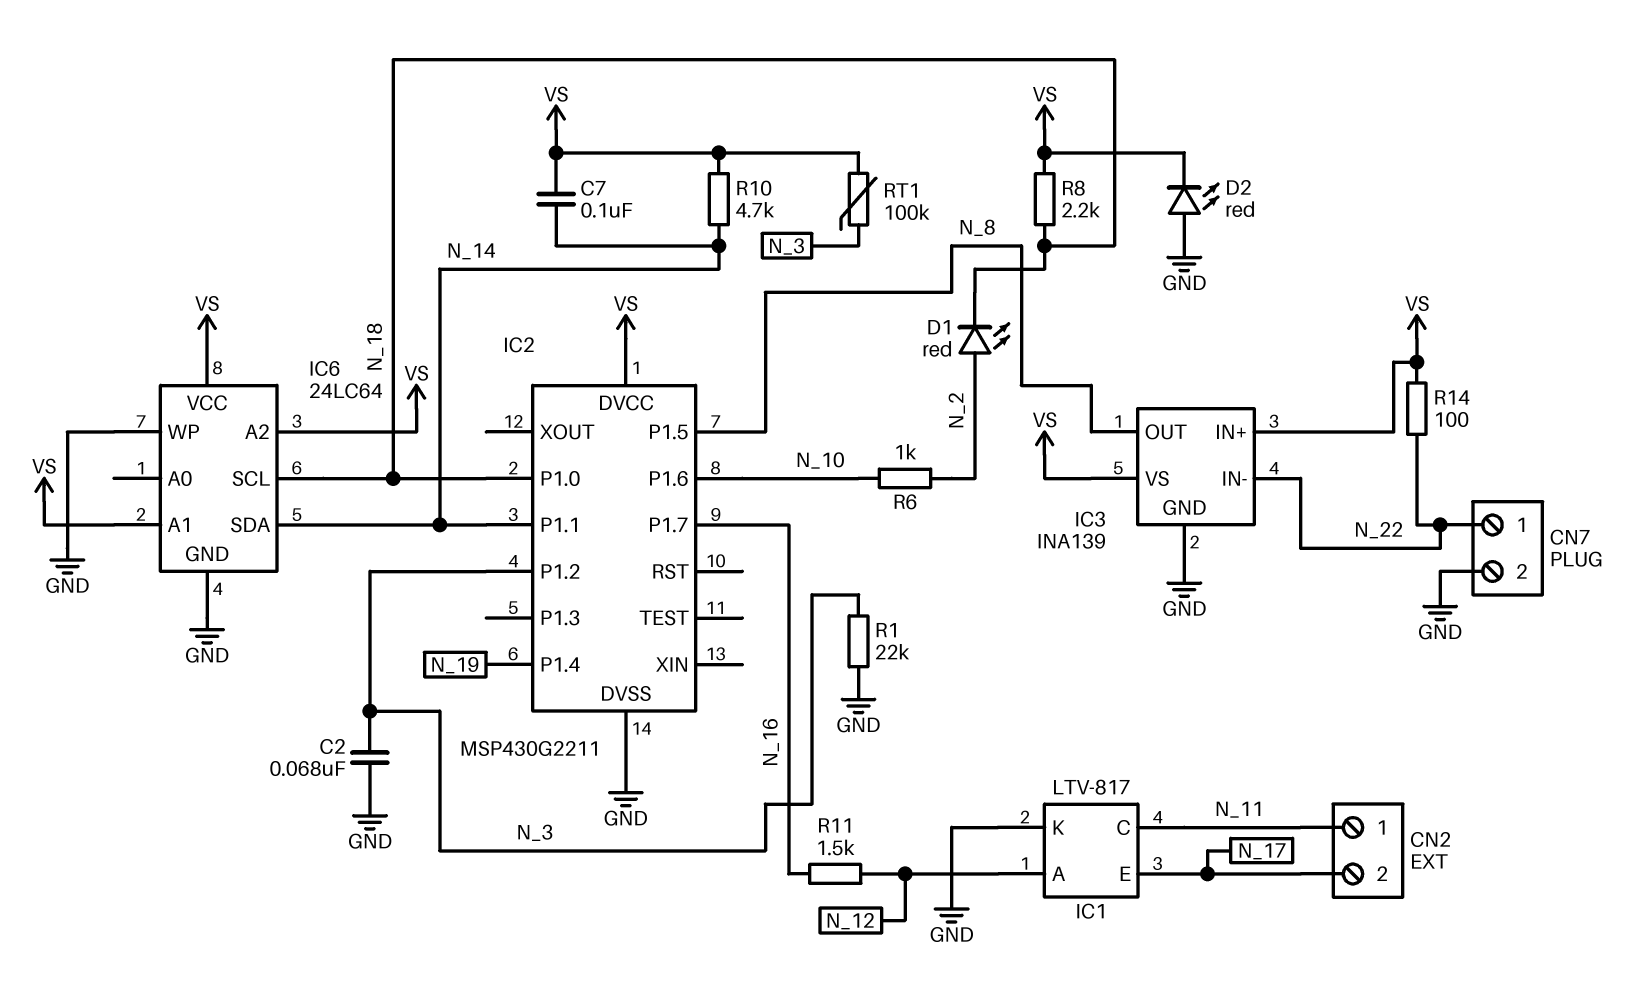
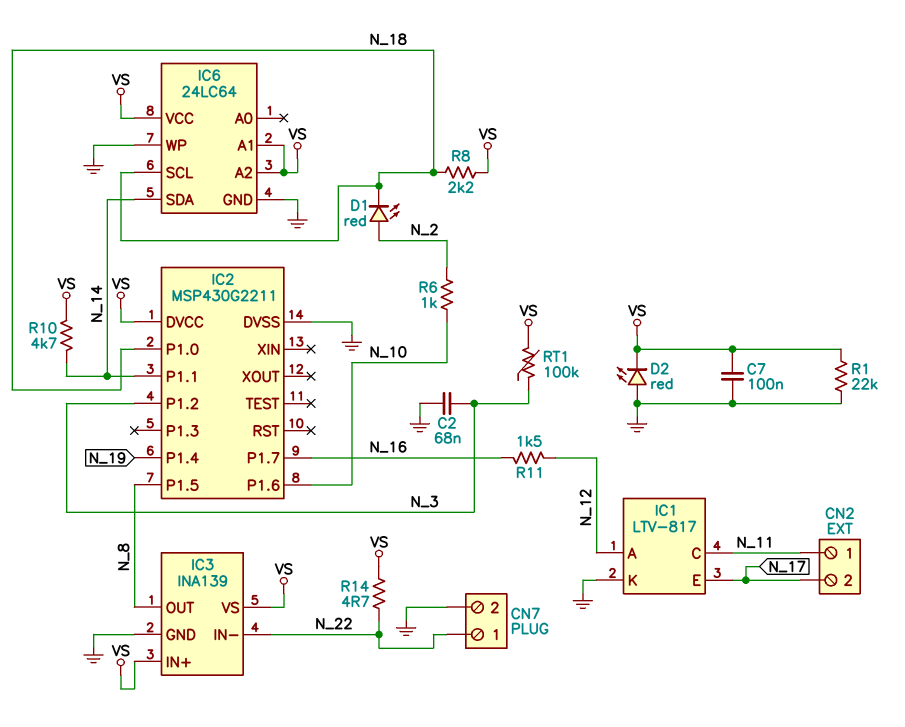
C7: 100nF (N_14, VS) -> 100nF (GND, VS)
R1: 22k (GND, N_3) -> 22k (GND, VS)
R14: 100 (N_22, VS) -> 4.7 (N_22, VS)

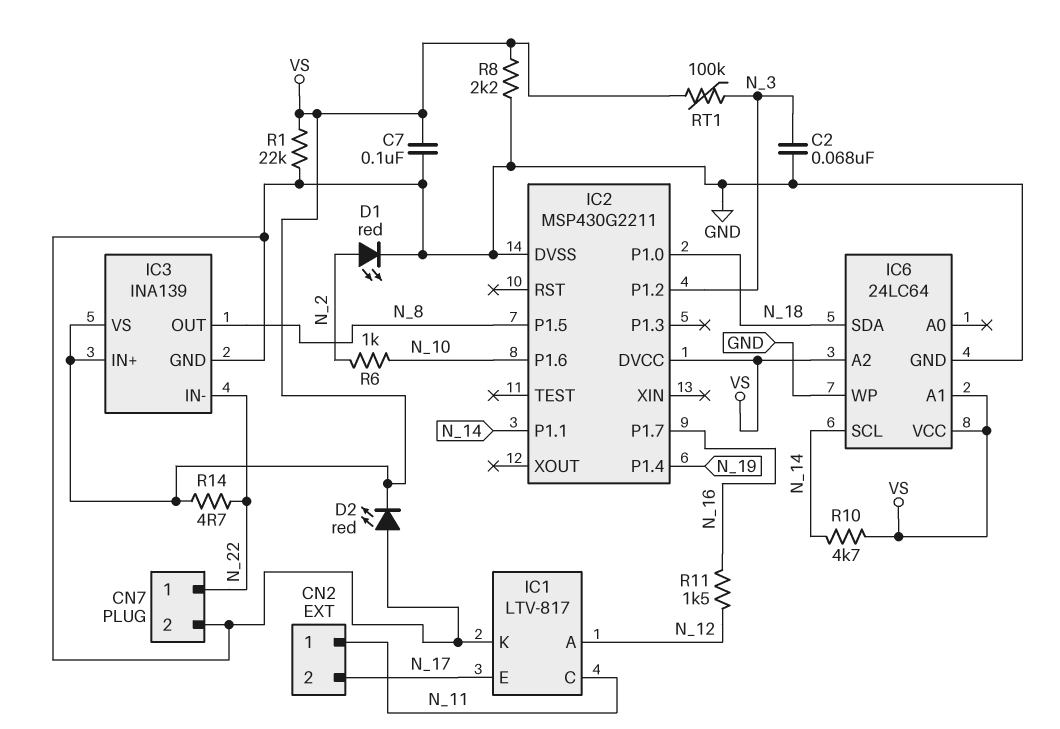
D1: LED red (A N_2, K N_18) -> LED red (A N_2, K GND)
IC6 pin SCL: N_18 -> N_14
IC6 pin SDA: N_14 -> N_18
R8: 2.2k (N_18, VS) -> 2.2k (GND, VS)

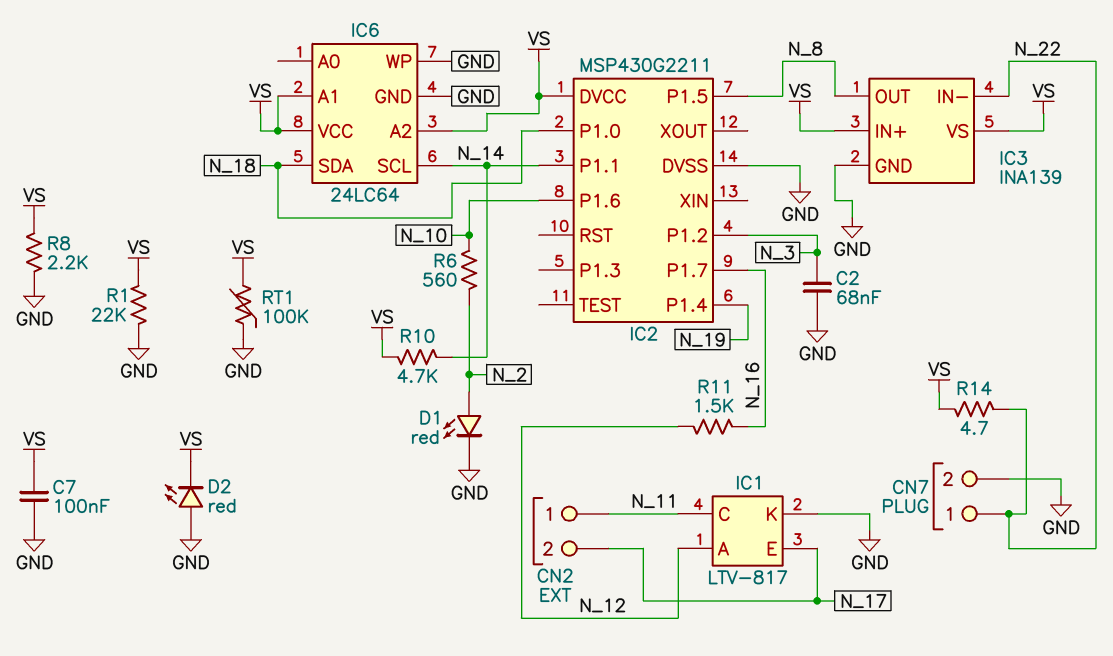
R6: 1k (N_2, N_10) -> 560 (N_2, N_10)
RT1: 100k (N_3, VS) -> 100k (GND, VS)

